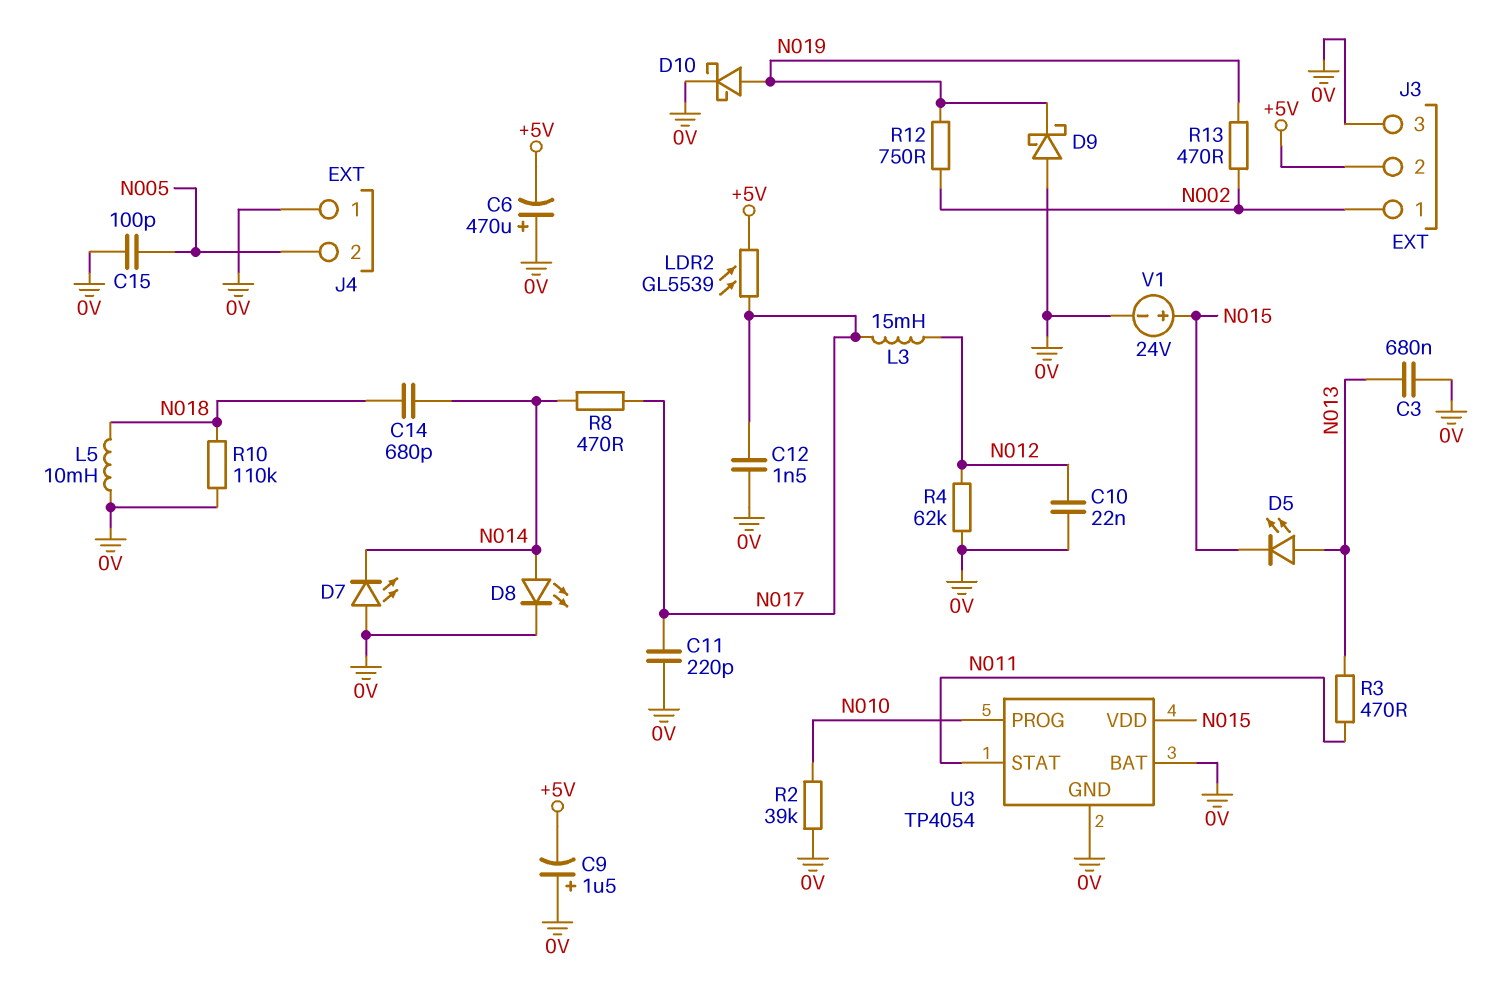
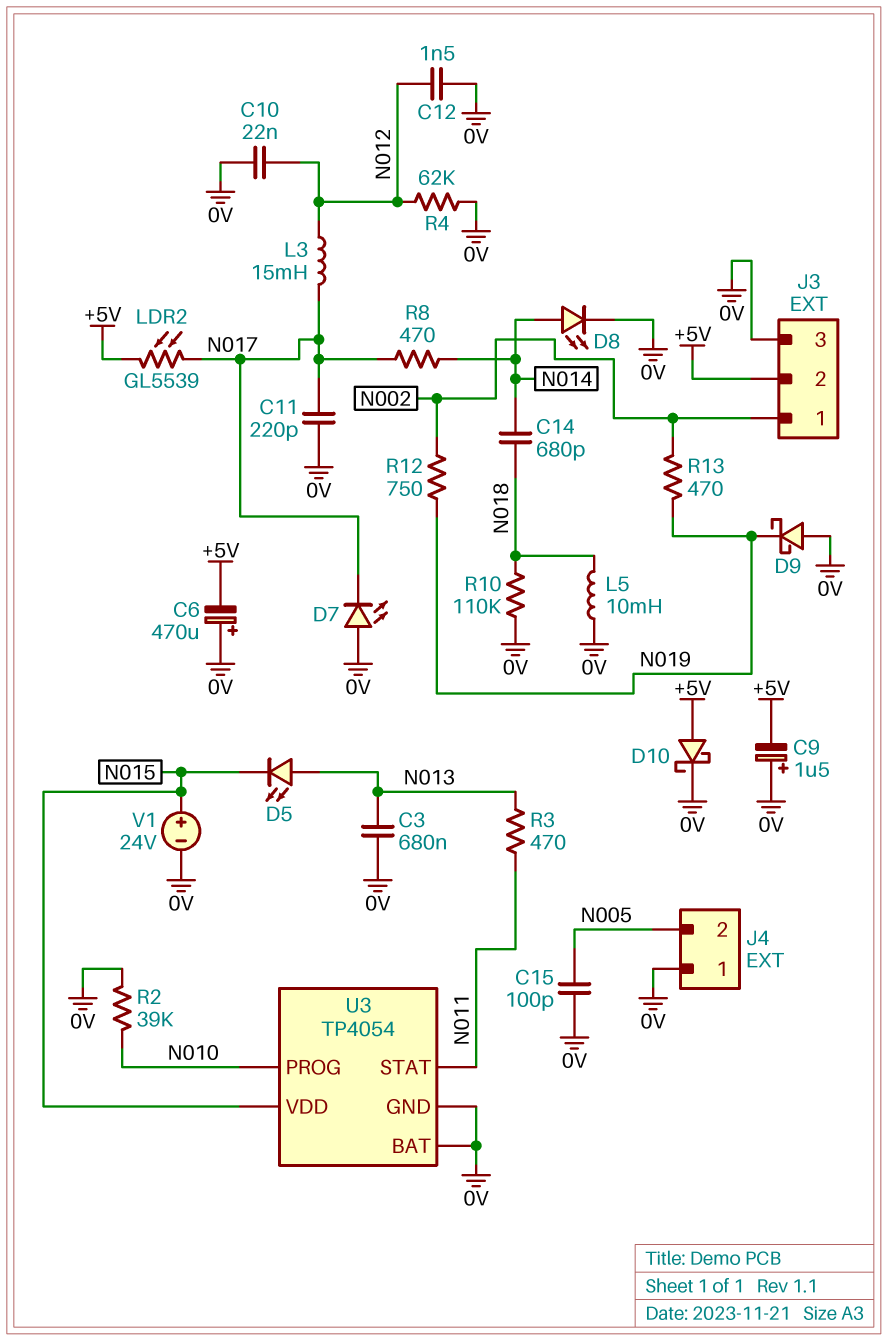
C12: 1.5nF (0V, N017) -> 1.5nF (0V, N012)
D7: LED (A 0V, K N014) -> LED (A 0V, K N017)
D10: schottky (A N019, K 0V) -> schottky (A +5V, K 0V)

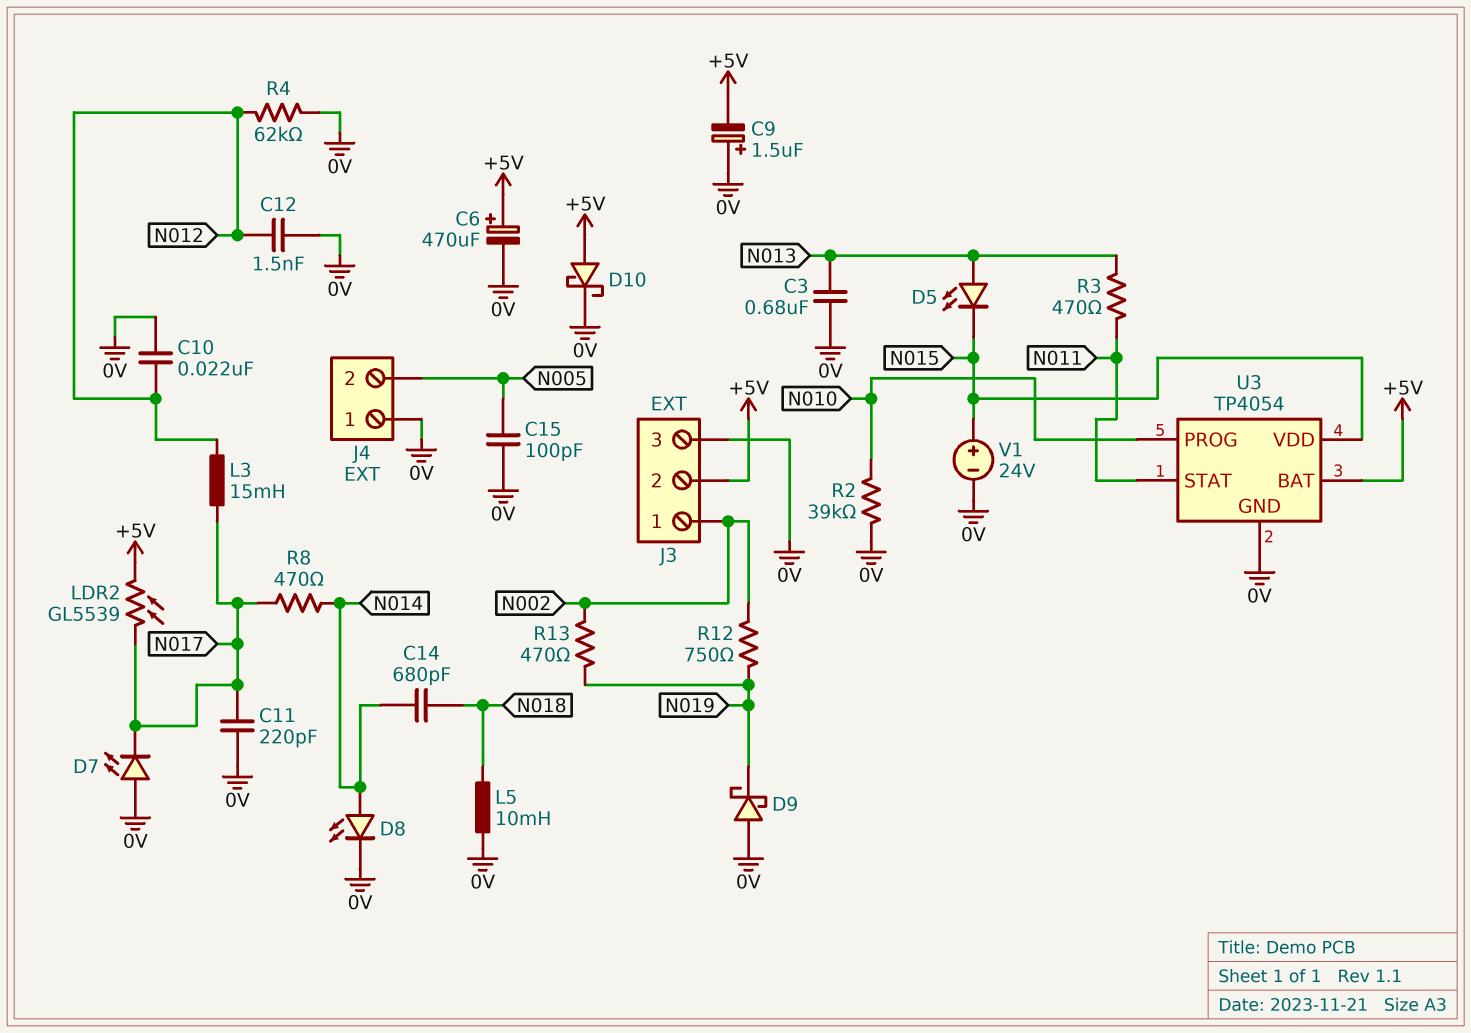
C6: 470uF (plus 0V, minus +5V) -> 470uF (plus +5V, minus 0V)
R10: 110k (0V, N018) -> none
U3 pin BAT: 0V -> +5V

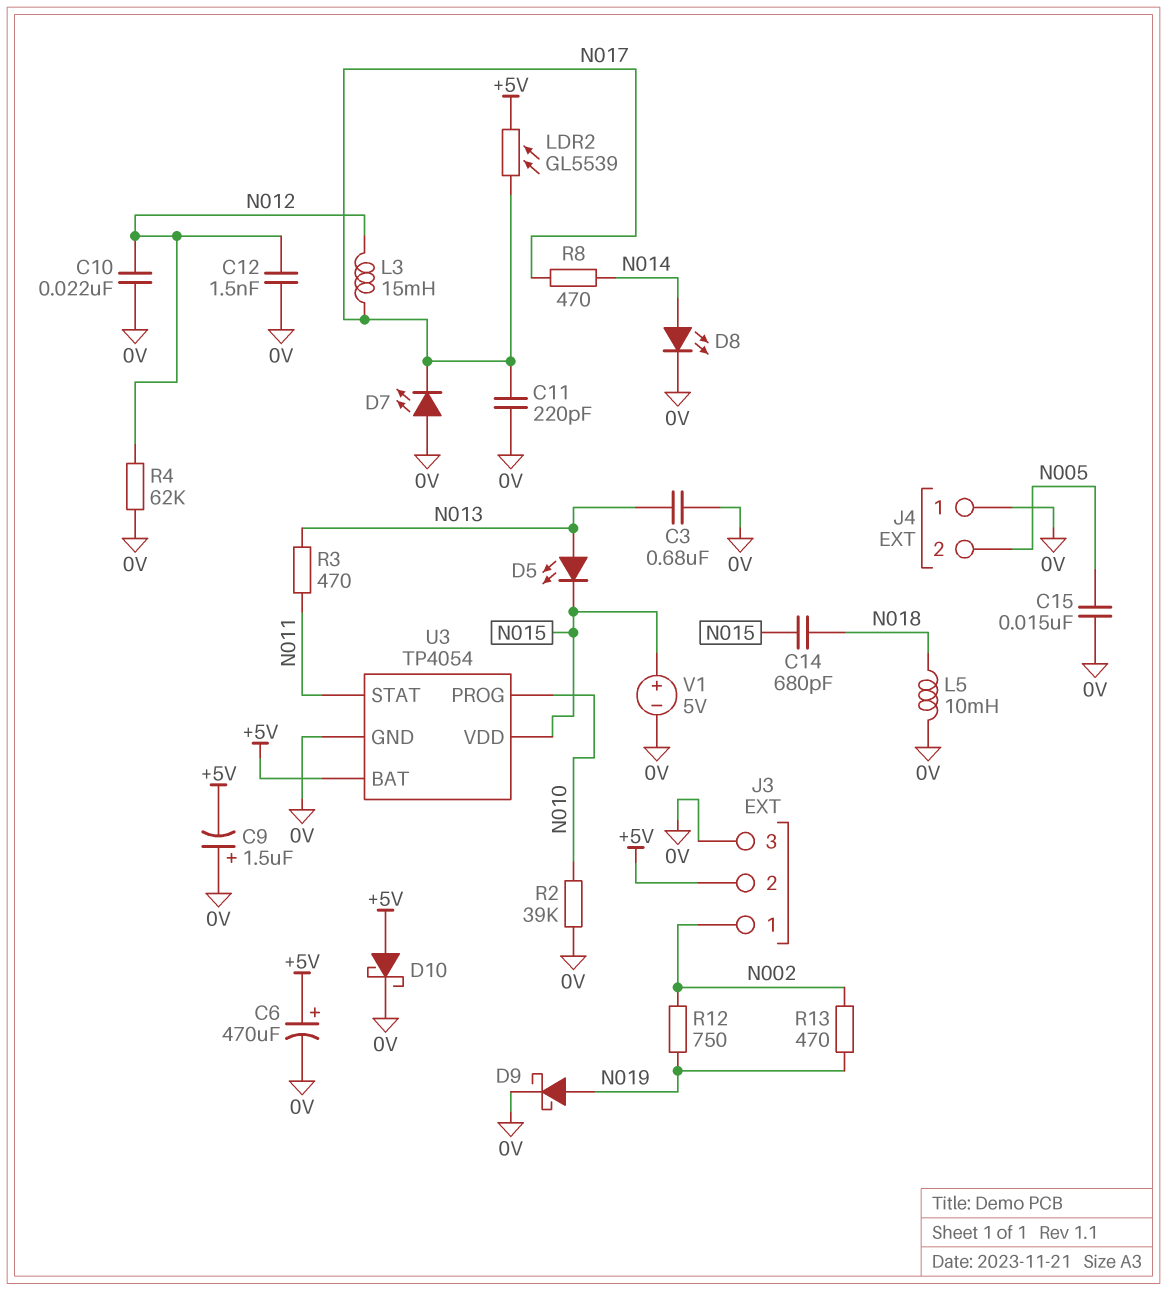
C14: 680pF (N014, N018) -> 680pF (N015, N018)
C15: 100pF (0V, N005) -> 15nF (0V, N005)
D9: schottky (A 0V, K N019) -> schottky (A N019, K 0V)
V1: 24V (plus N015, minus 0V) -> 5V (plus N015, minus 0V)

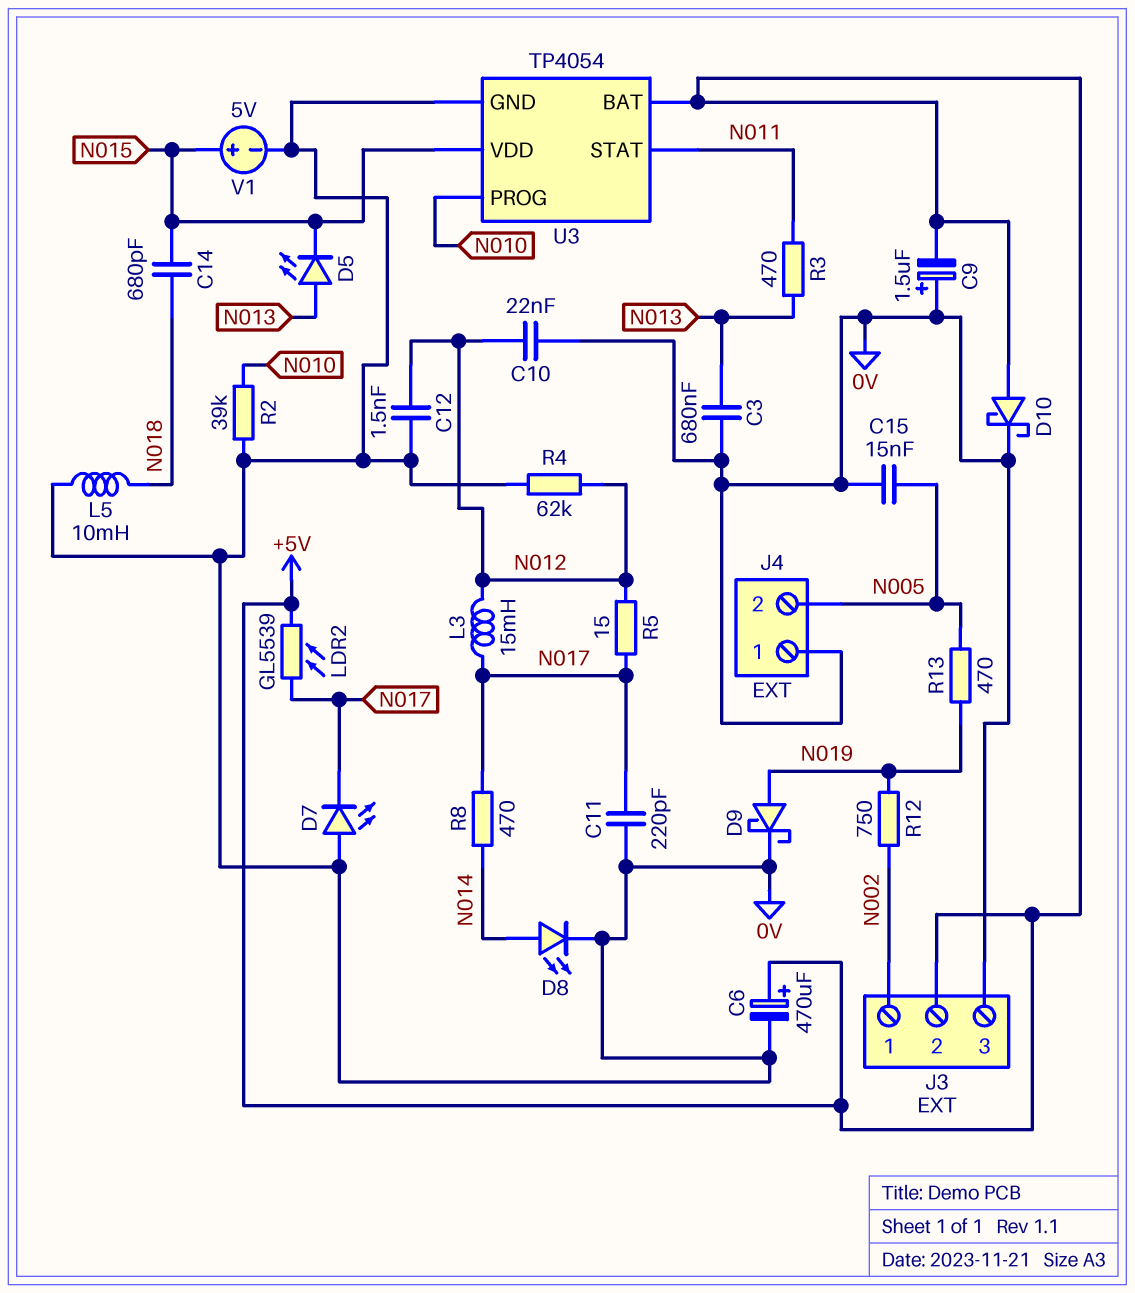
R5: none -> 15 (N012, N017)
R13: 470 (N002, N019) -> 470 (N005, N019)

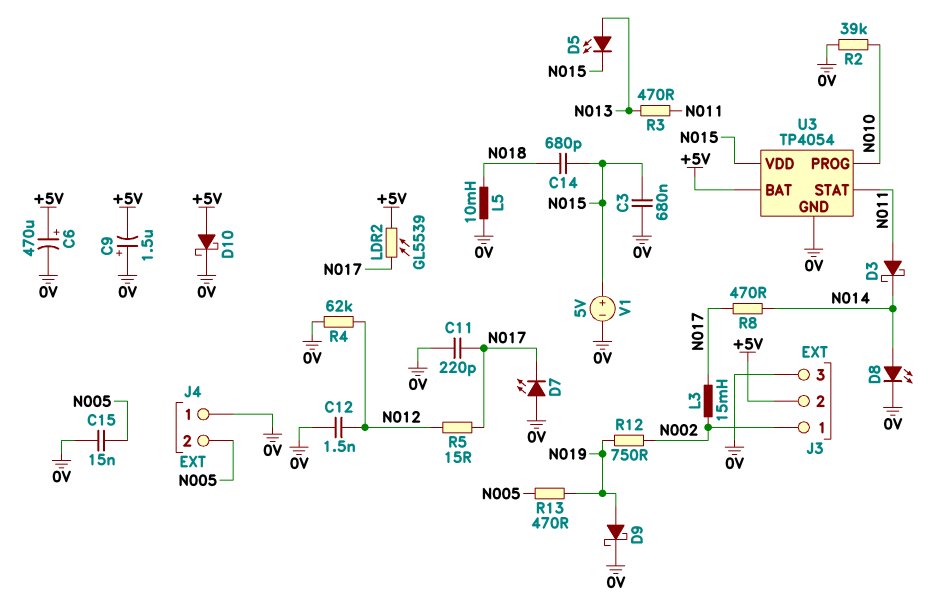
C3: 680nF (0V, N013) -> 680nF (0V, N015)
C10: 22nF (0V, N012) -> none
D3: none -> schottky (A N011, K N014)
L3: 15mH (N012, N017) -> 15mH (N002, N017)

